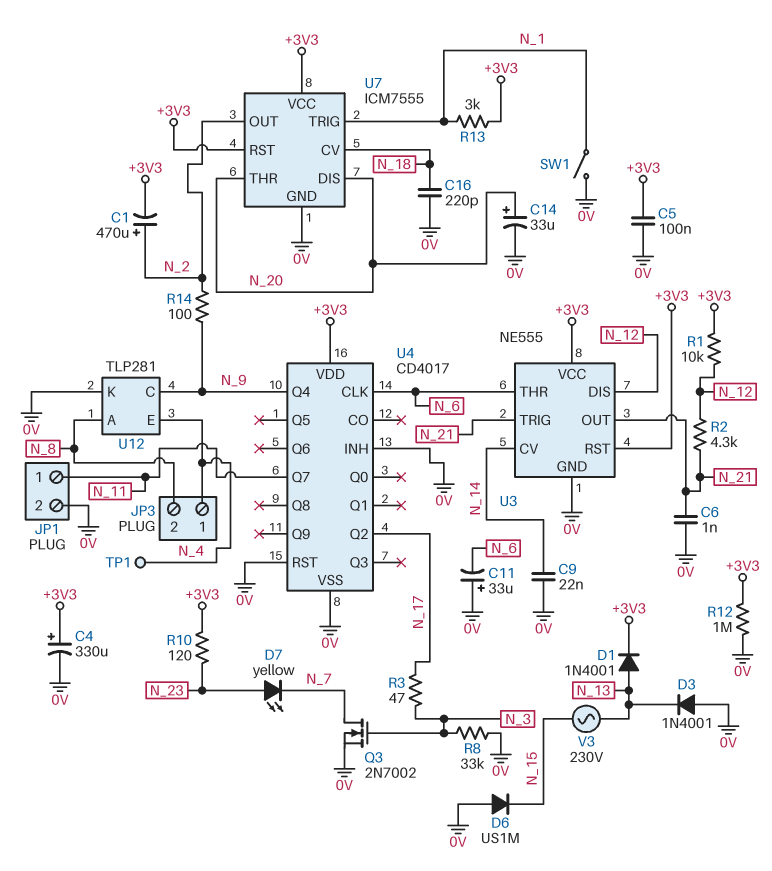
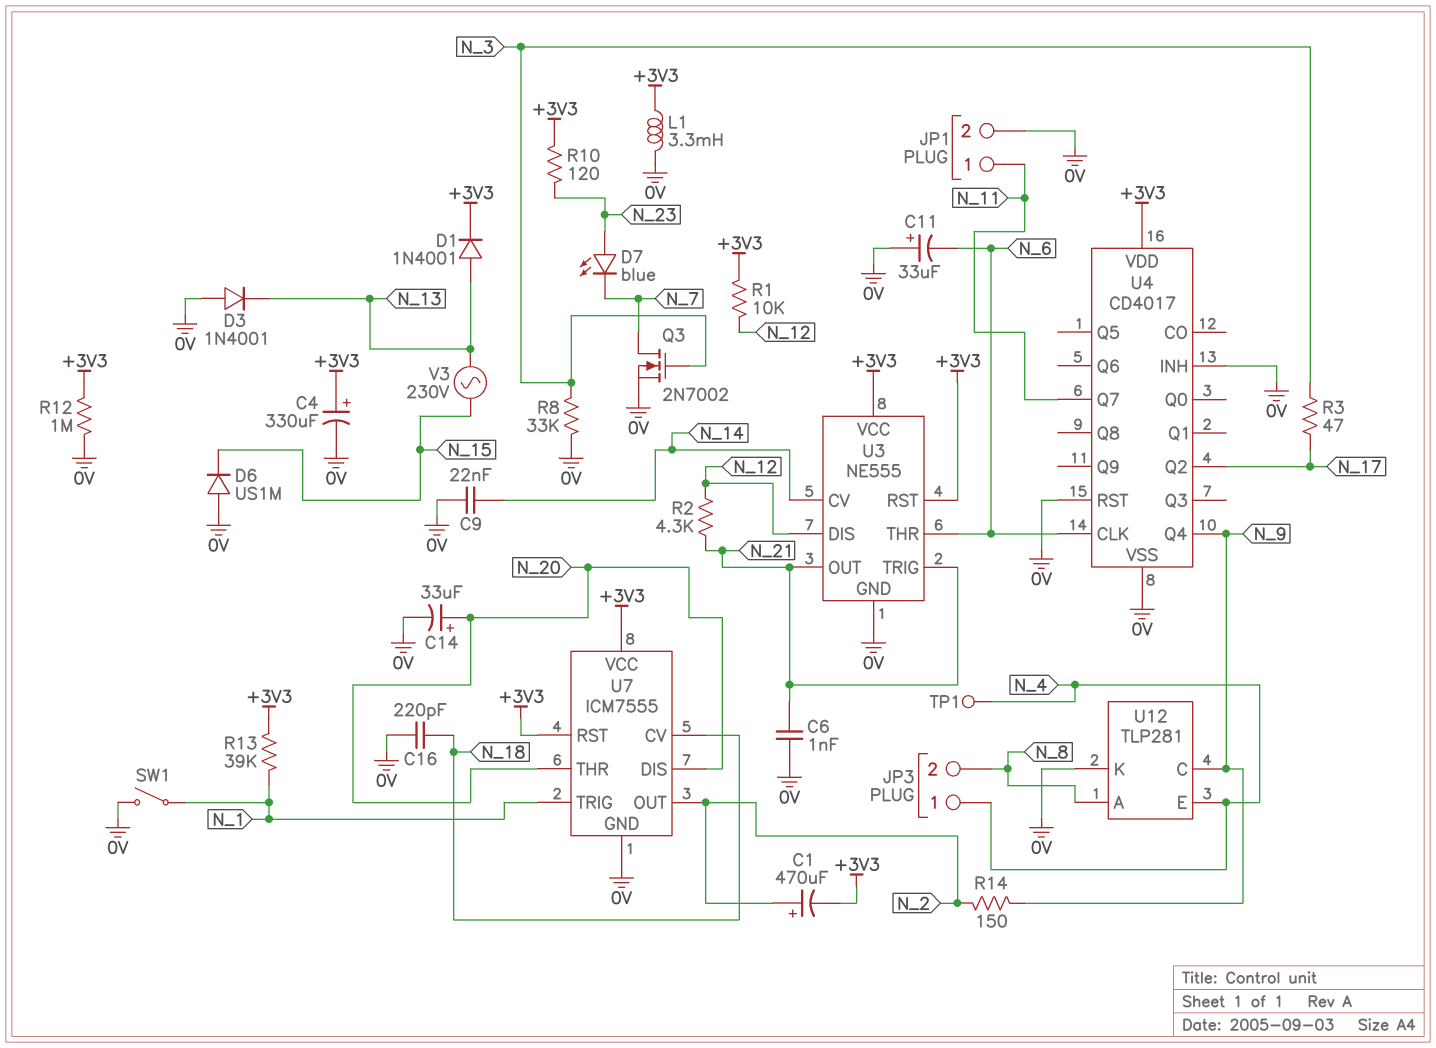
C5: 100nF (+3V3, 0V) -> none
D7: LED yellow (A N_23, K N_7) -> LED blue (A N_23, K N_7)
L1: none -> 3.3mH (+3V3, 0V)
R13: 3k (+3V3, N_1) -> 39k (+3V3, N_1)
R14: 100 (N_2, N_9) -> 150 (N_2, N_9)

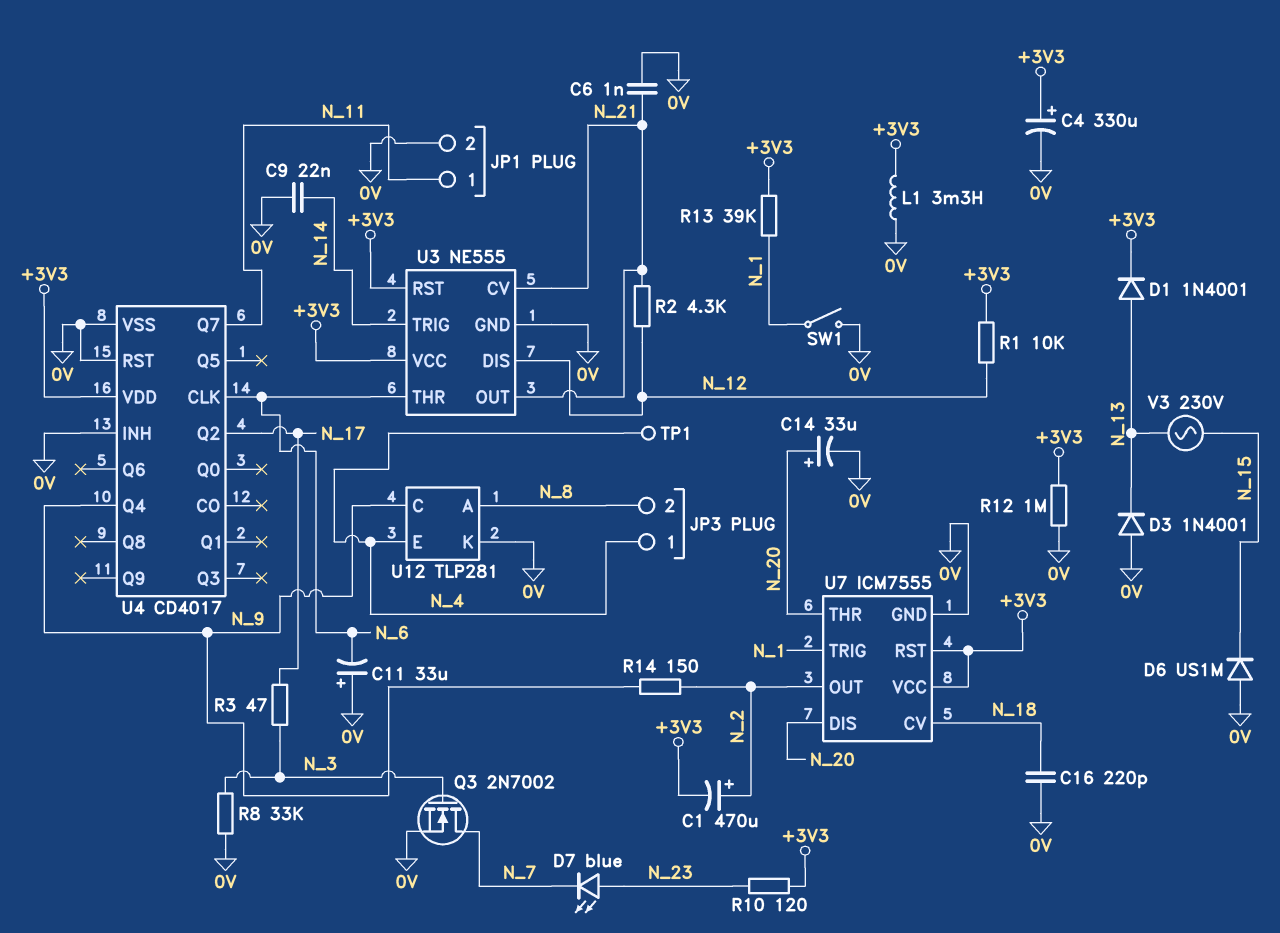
U3 pin CV: N_14 -> N_21
U3 pin TRIG: N_21 -> N_14

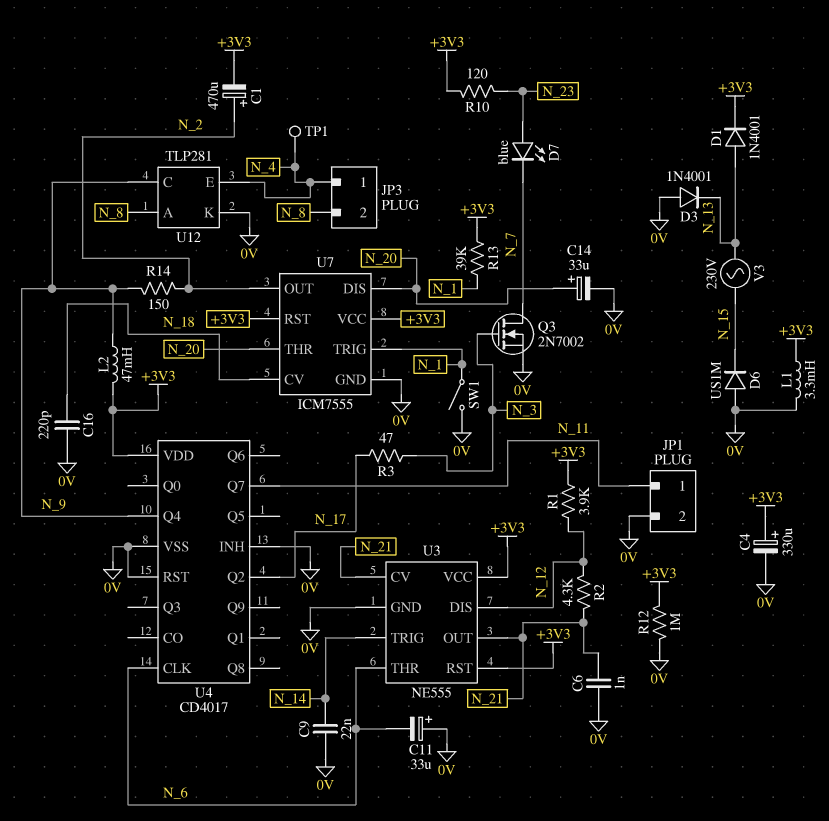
L2: none -> 47mH (+3V3, N_9)
R1: 10k (+3V3, N_12) -> 3.9k (+3V3, N_12)
R8: 33k (0V, N_3) -> none

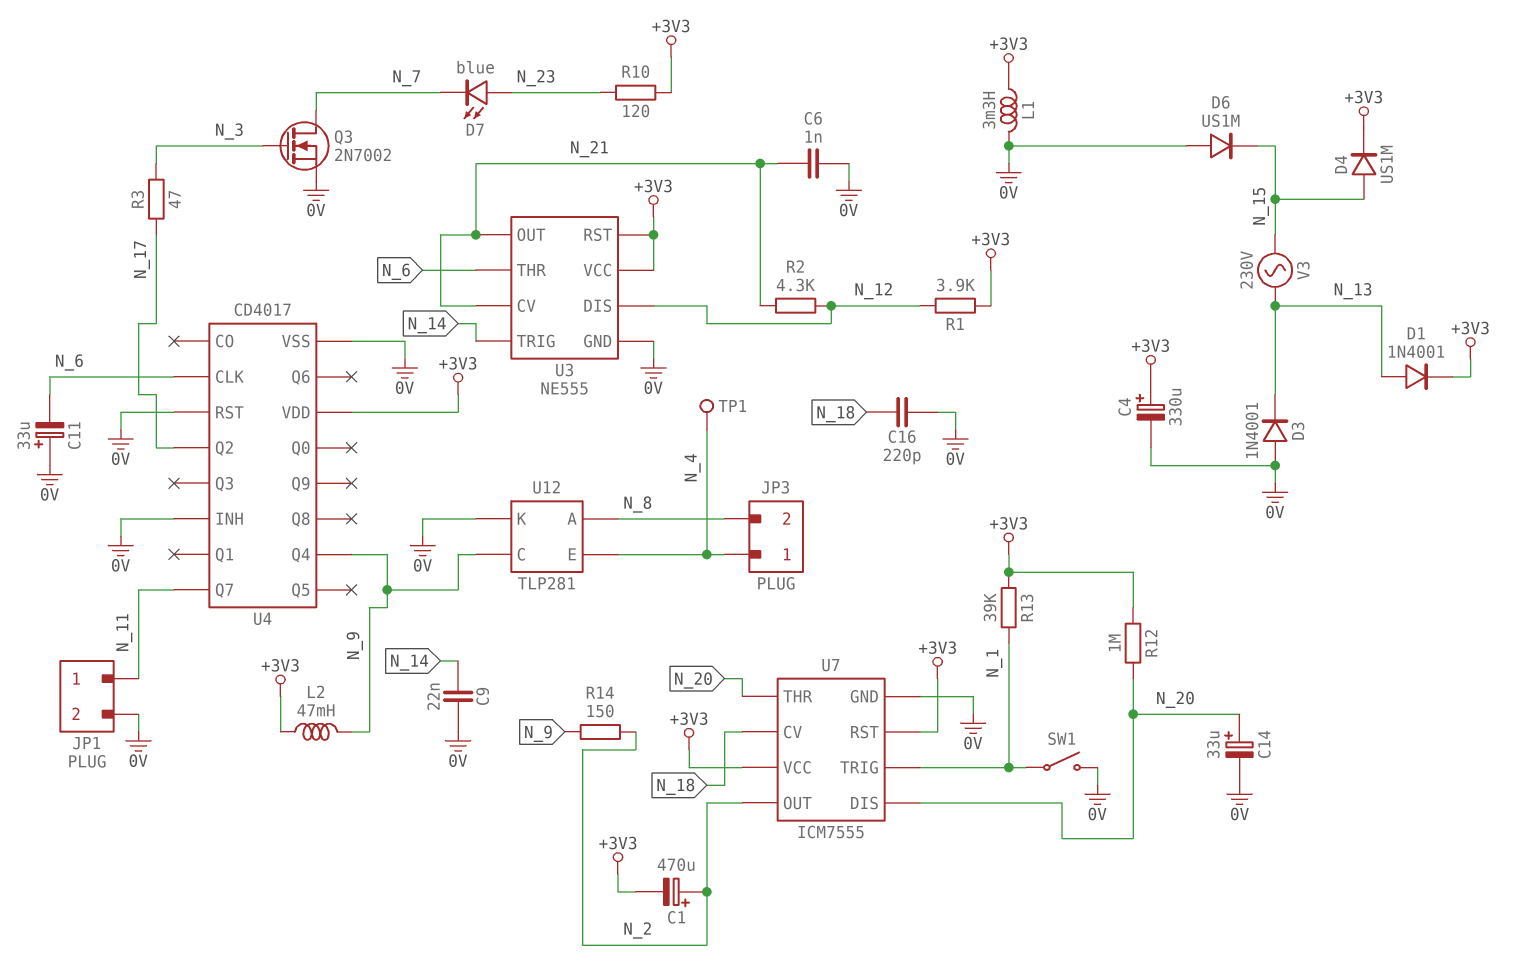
D4: none -> diode US1M (A N_15, K +3V3)
R12: 1M (+3V3, 0V) -> 1M (+3V3, N_20)

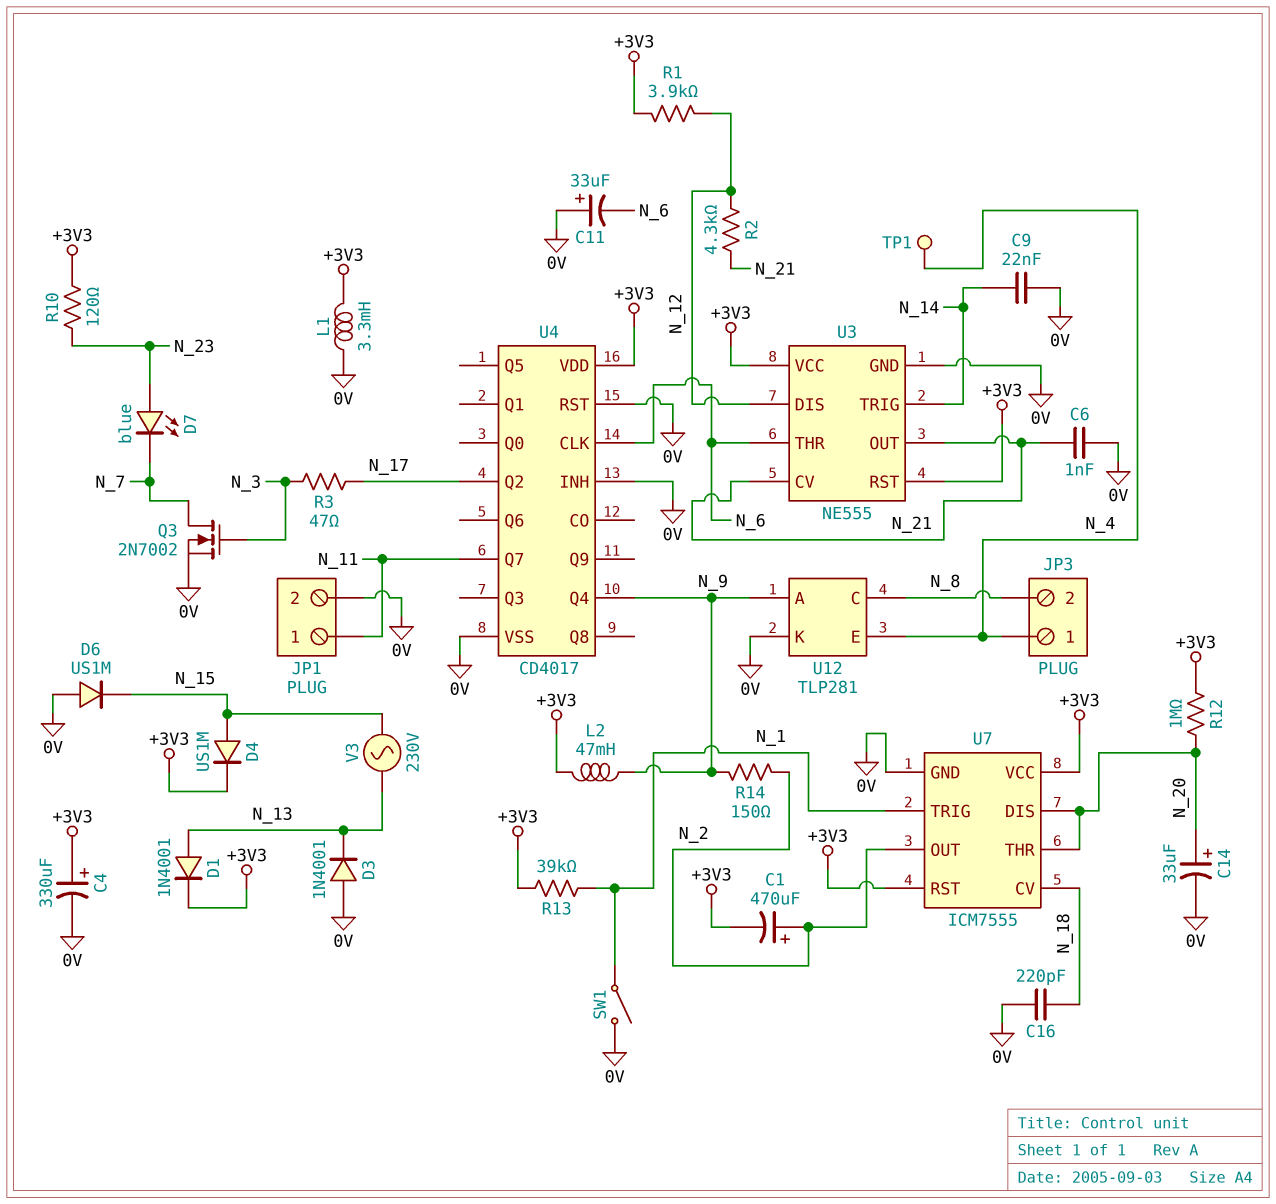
U12 pin A: N_8 -> N_9
U12 pin C: N_9 -> N_8

